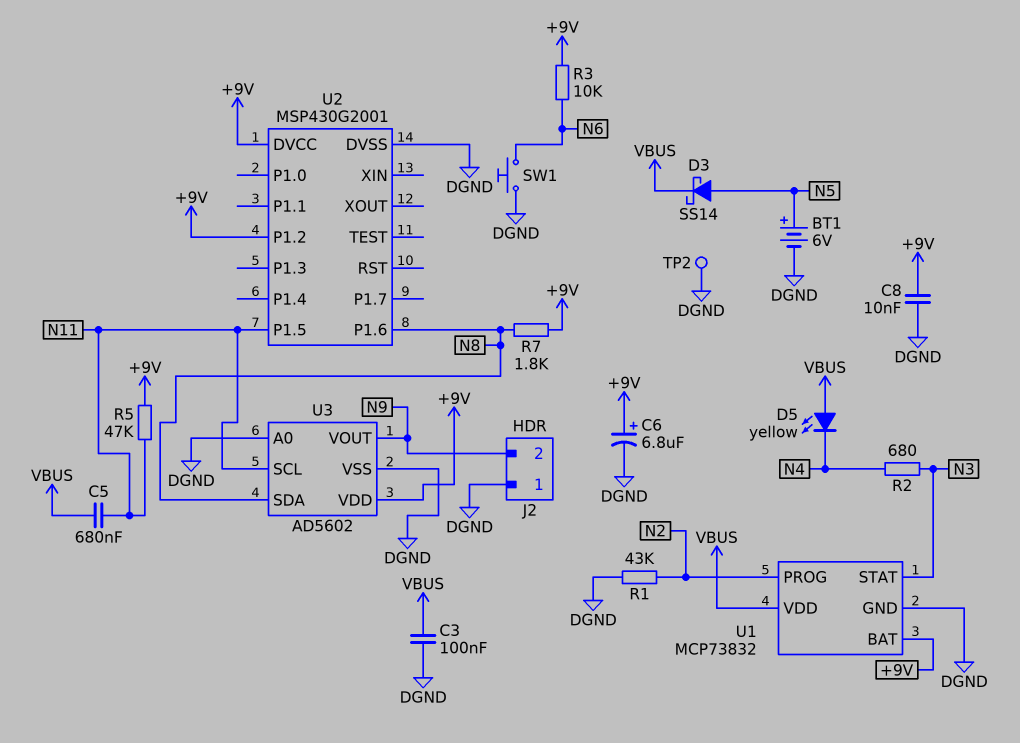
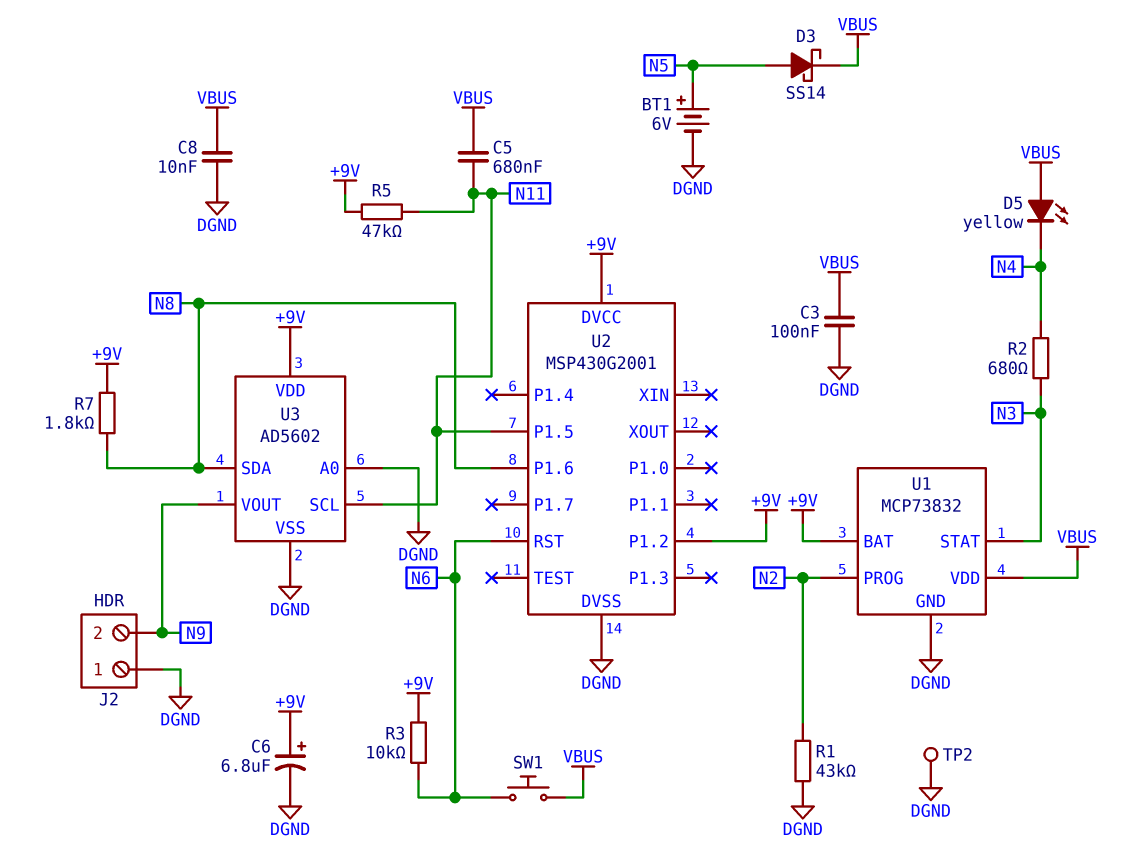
C8: 10nF (+9V, DGND) -> 10nF (DGND, VBUS)
SW1: button (DGND, N6) -> button (N6, VBUS)
U2 pin RST: none -> N6

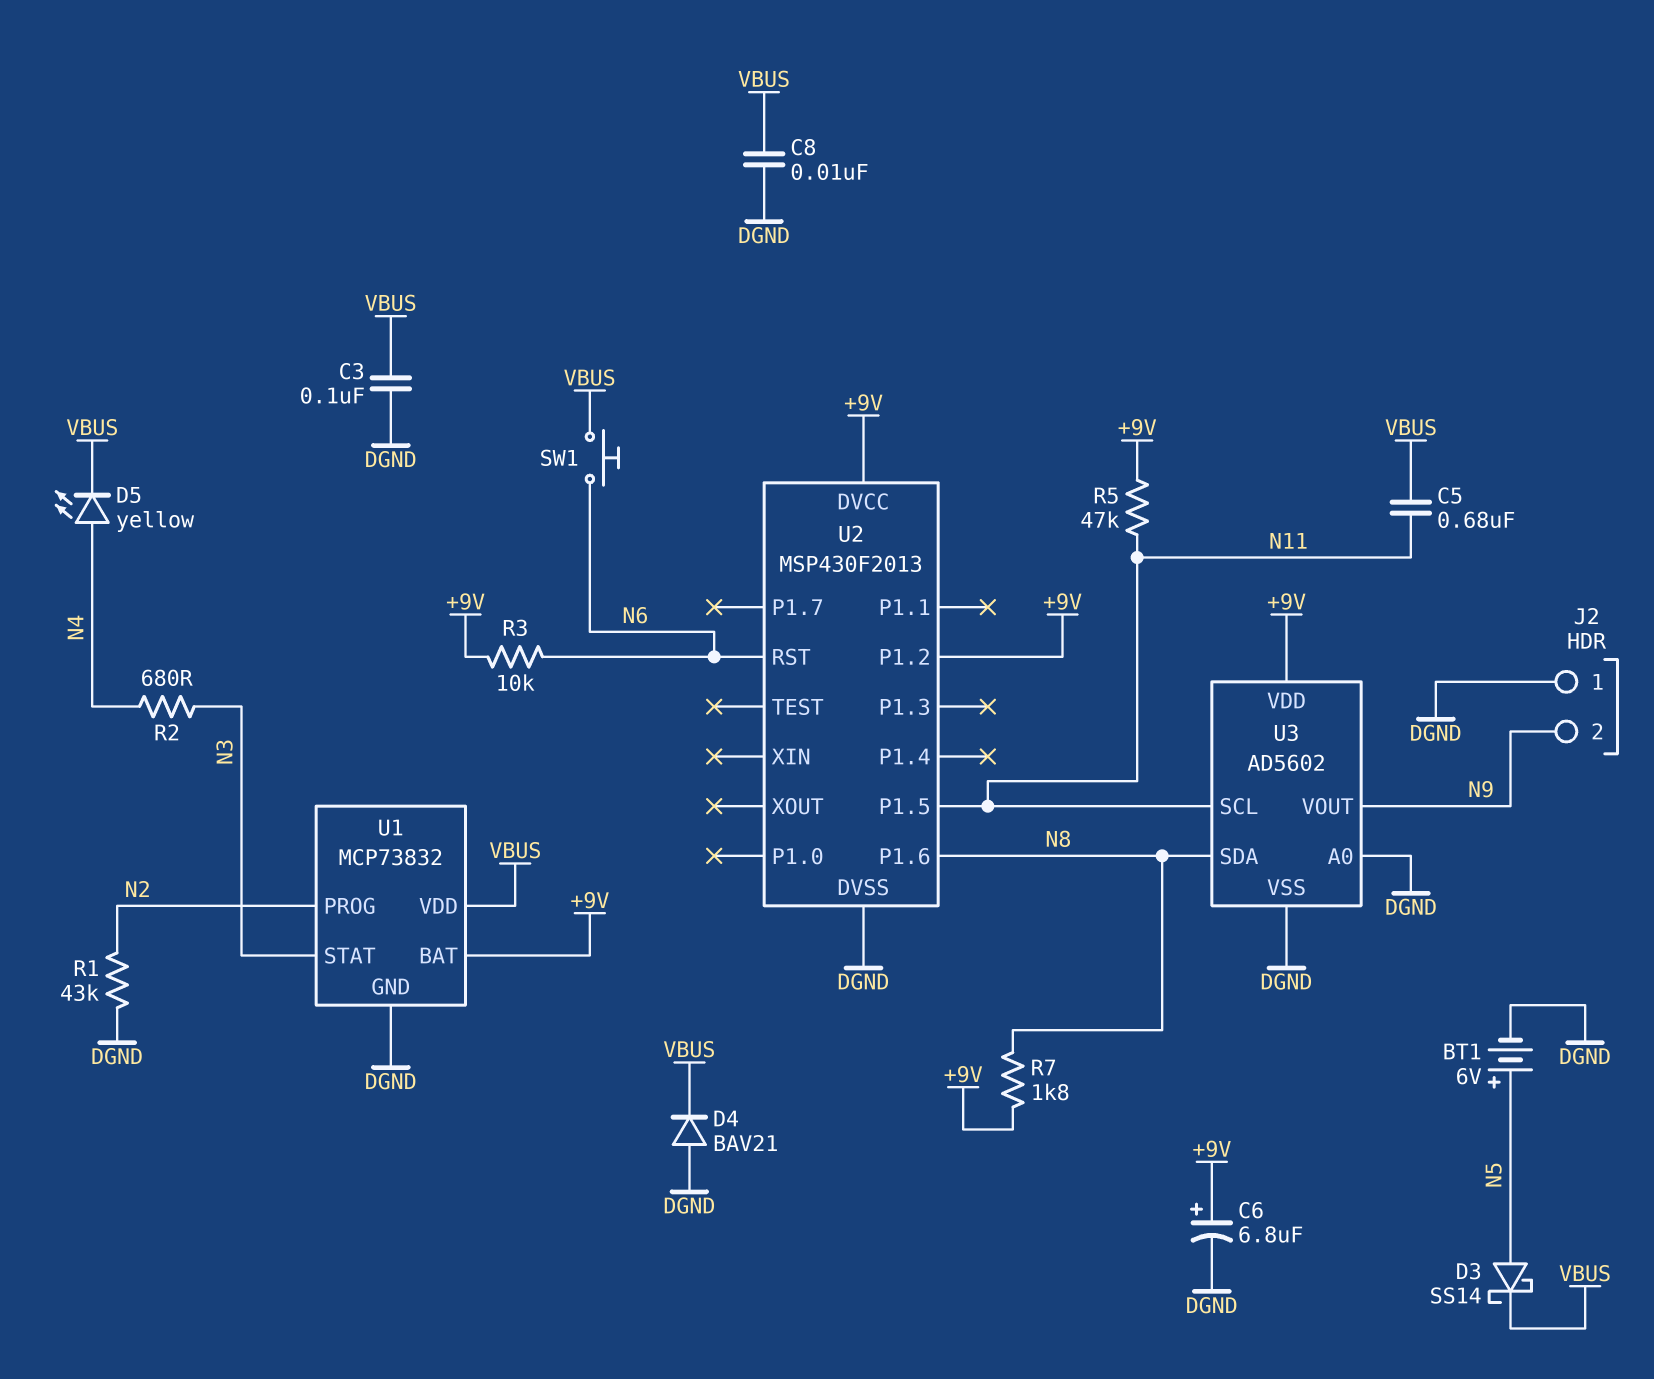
D4: none -> diode BAV21 (A DGND, K VBUS)
D5: LED yellow (A VBUS, K N4) -> LED yellow (A N4, K VBUS)
TP2: test point (DGND) -> none
U2: MSP430G2001 -> MSP430F2013

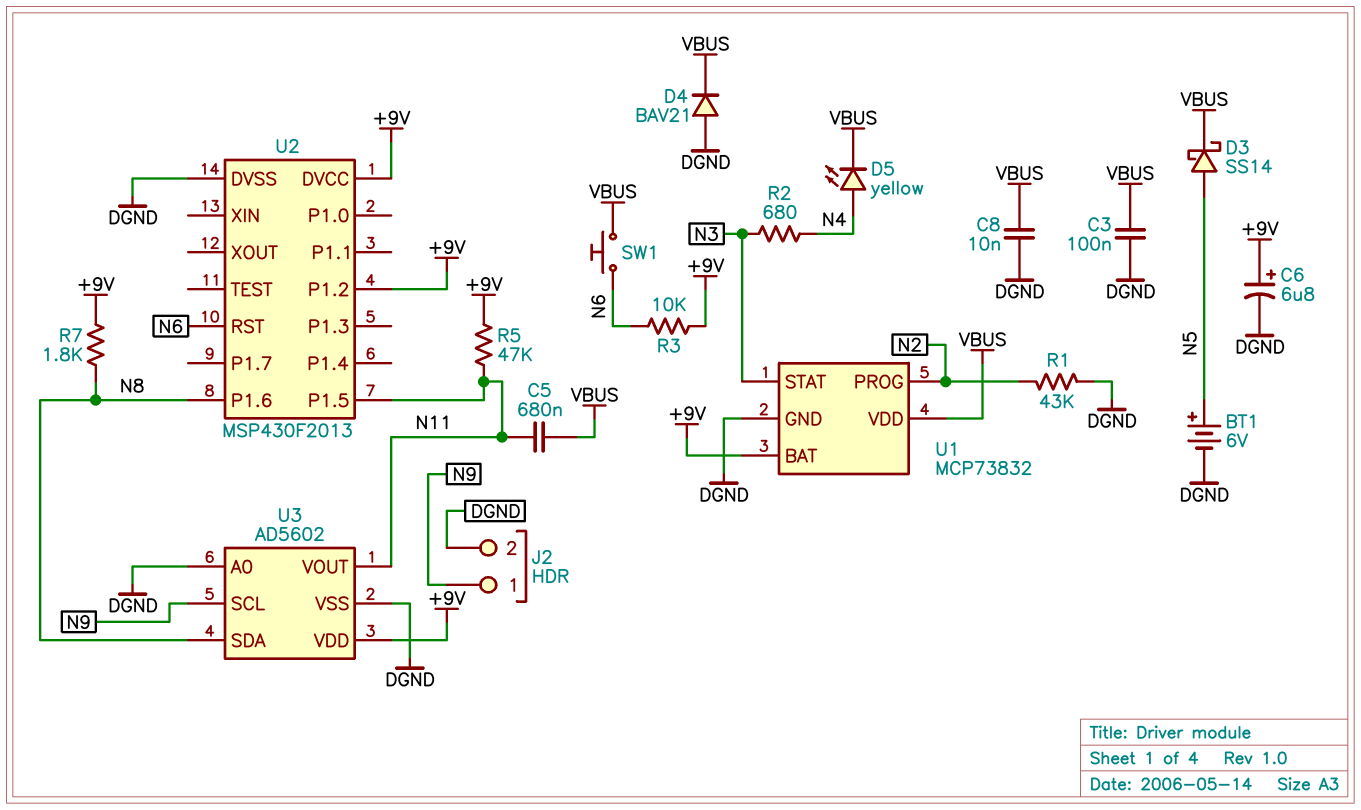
J2 pin 1: DGND -> N9
J2 pin 2: N9 -> DGND
U3 pin SCL: N11 -> N9
U3 pin VOUT: N9 -> N11

